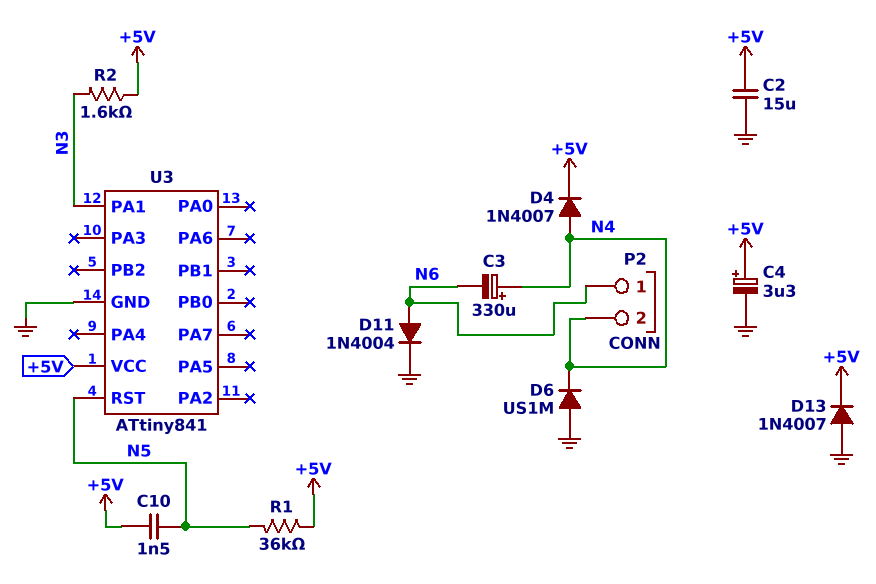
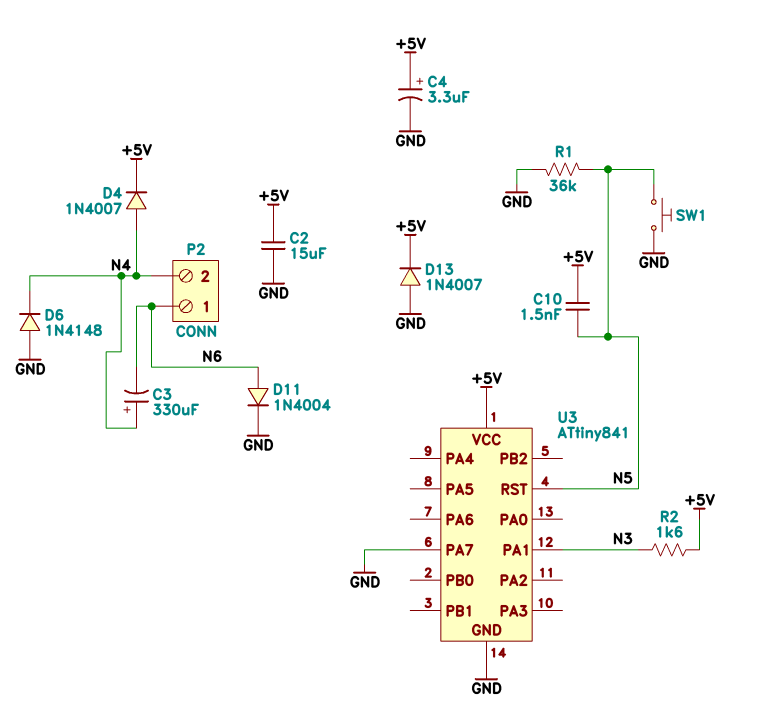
D6: diode US1M (A GND, K N4) -> diode 1N4148 (A GND, K N4)
R1: 36k (+5V, N5) -> 36k (GND, N5)
SW1: none -> button (GND, N5)
U3 pin PA7: none -> GND

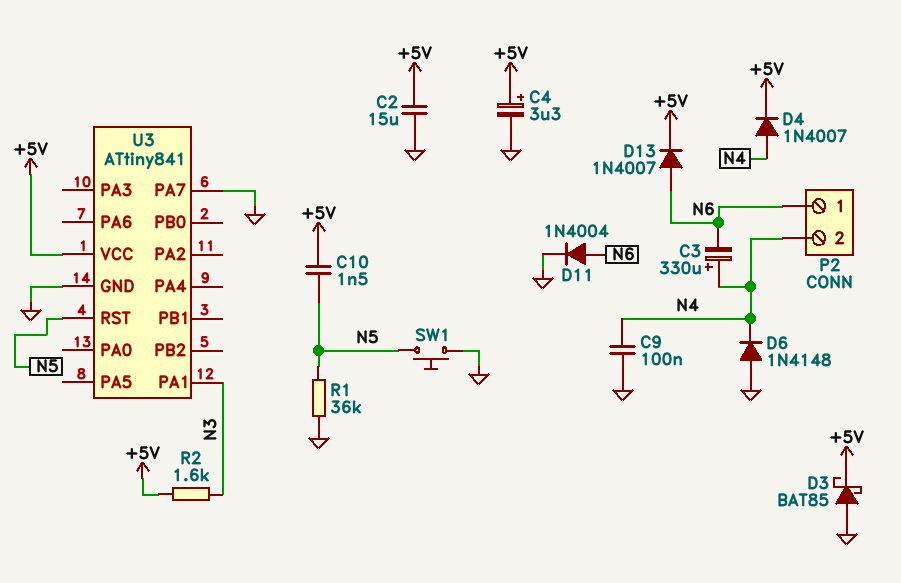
C9: none -> 100nF (GND, N4)
D3: none -> schottky BAT85 (A GND, K +5V)
D13: diode 1N4007 (A GND, K +5V) -> diode 1N4007 (A N6, K +5V)

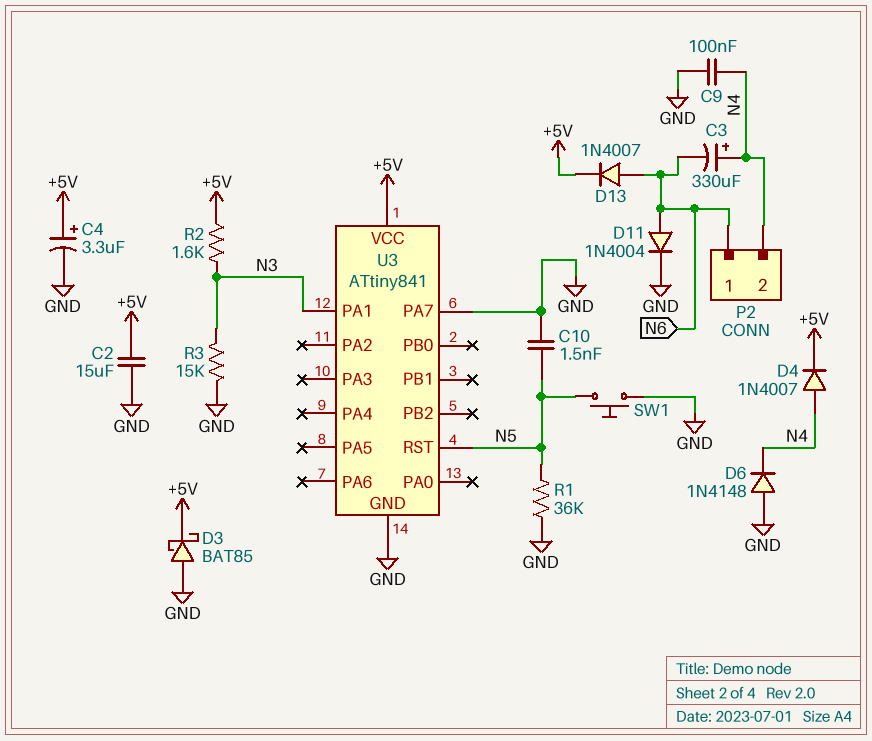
C10: 1.5nF (+5V, N5) -> 1.5nF (GND, N5)
R3: none -> 15k (GND, N3)

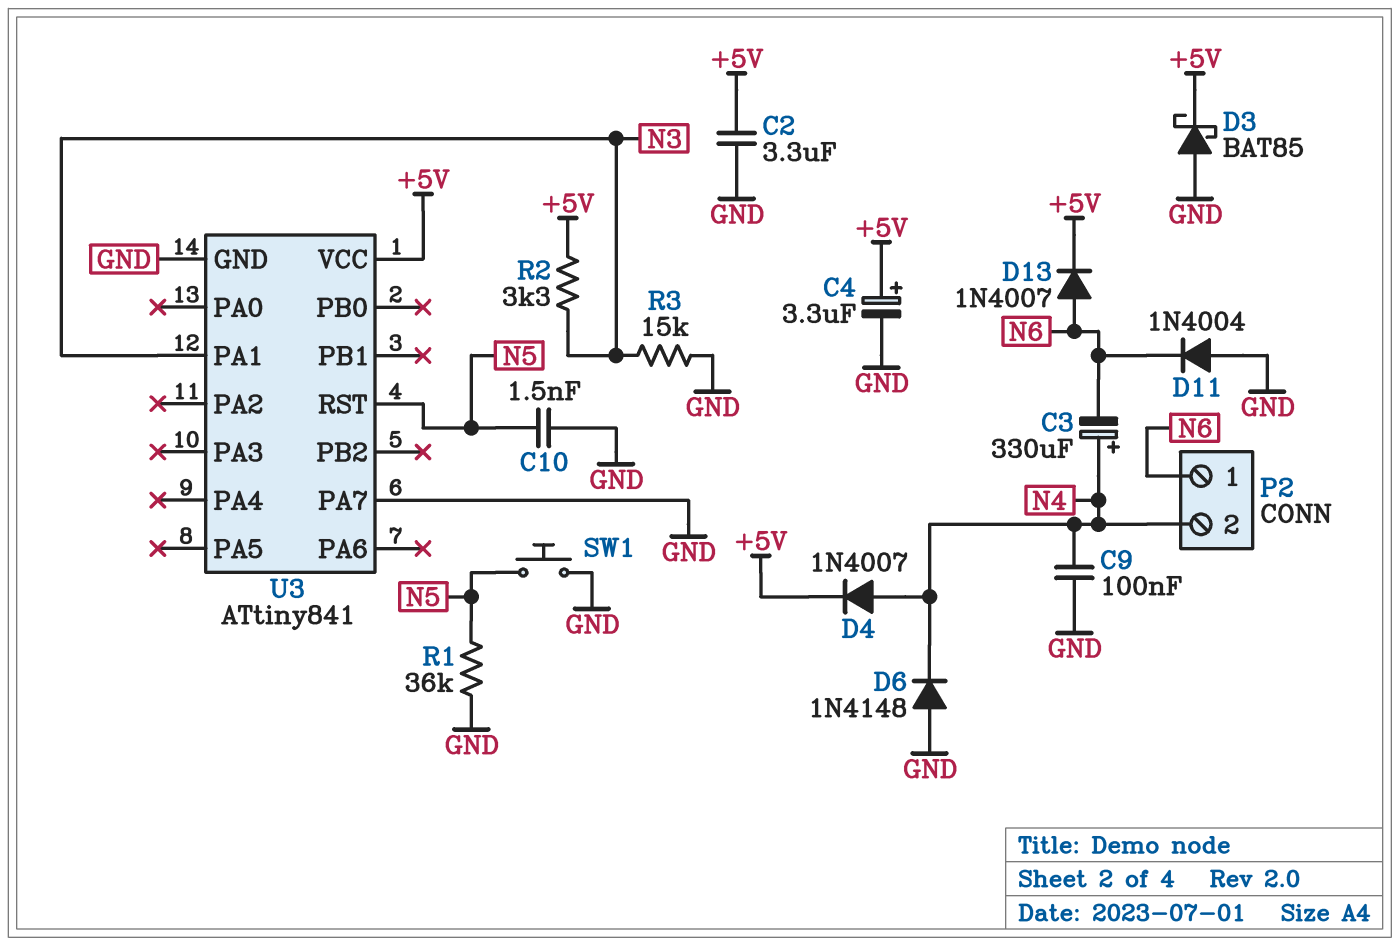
C2: 15uF (+5V, GND) -> 3.3uF (+5V, GND)
D11: diode 1N4004 (A N6, K GND) -> diode 1N4004 (A GND, K N6)
R2: 1.6k (+5V, N3) -> 3.3k (+5V, N3)

